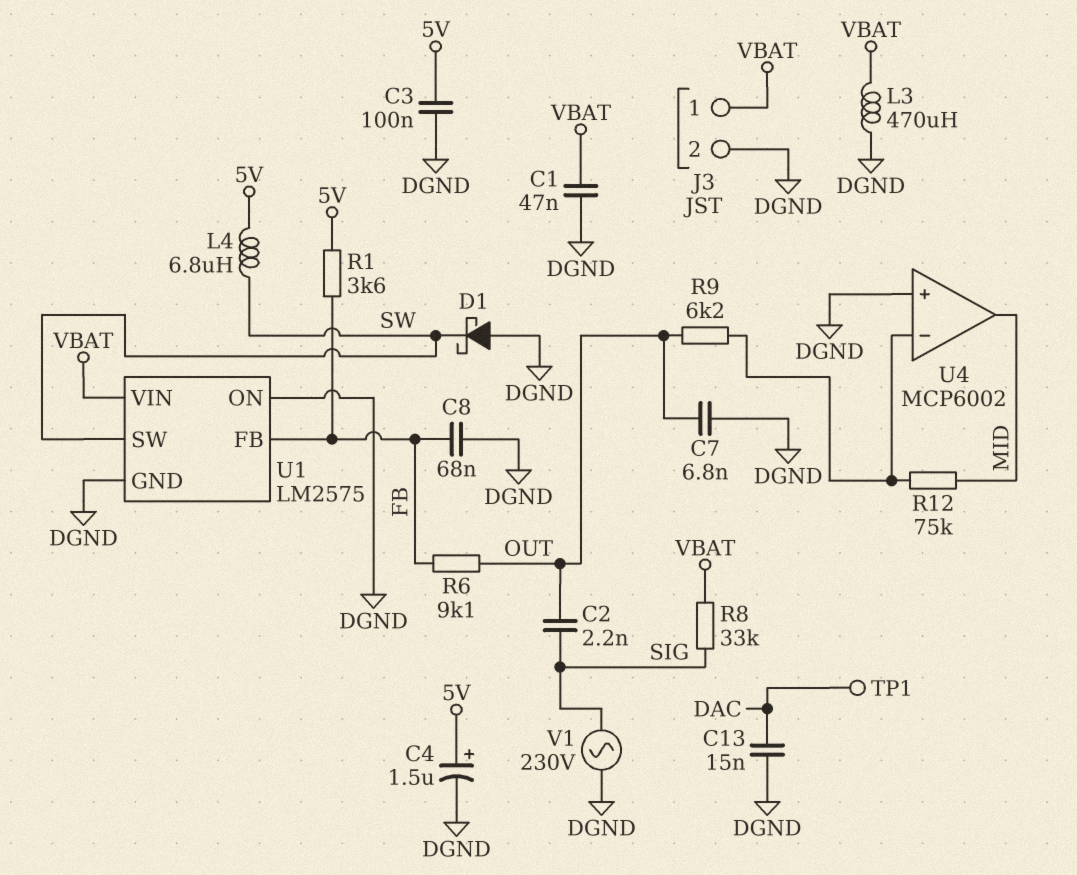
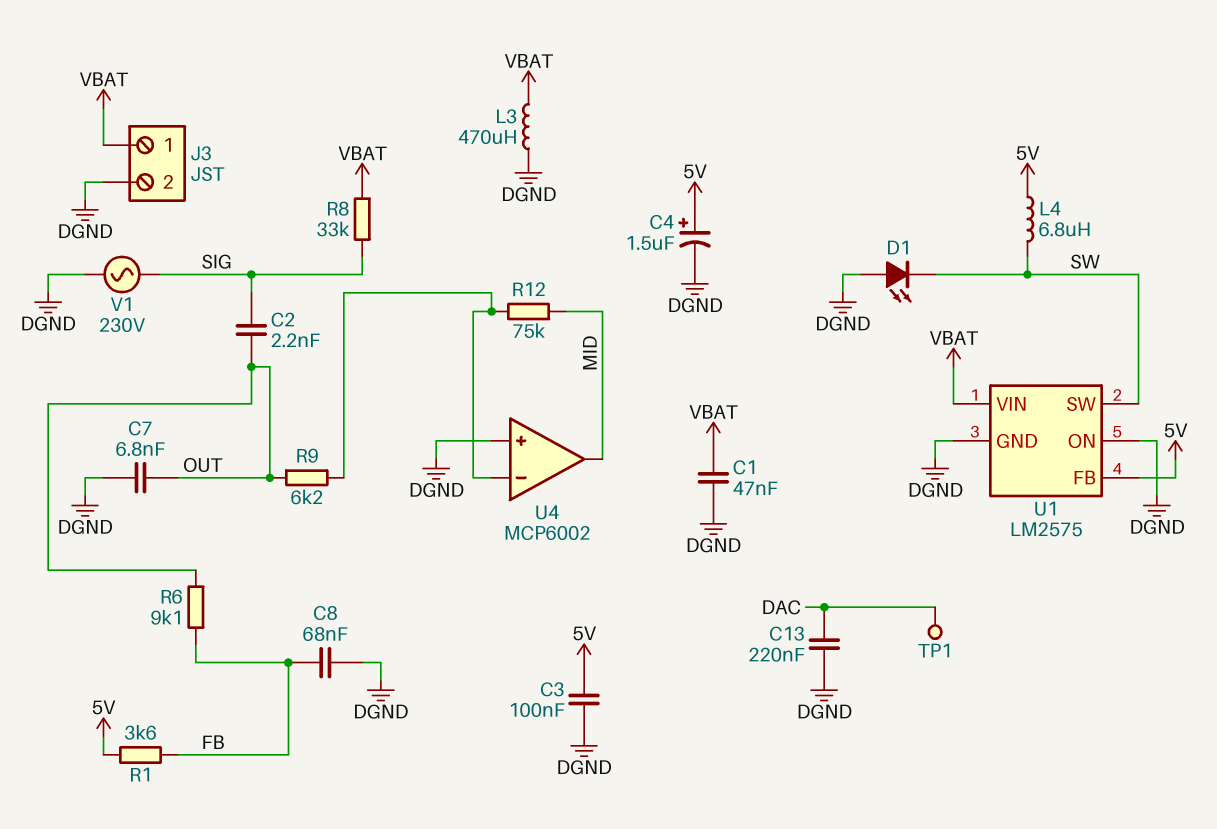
C13: 15nF (DAC, DGND) -> 220nF (DAC, DGND)
D1: schottky (A DGND, K SW) -> LED (A DGND, K SW)
U1 pin FB: FB -> 5V

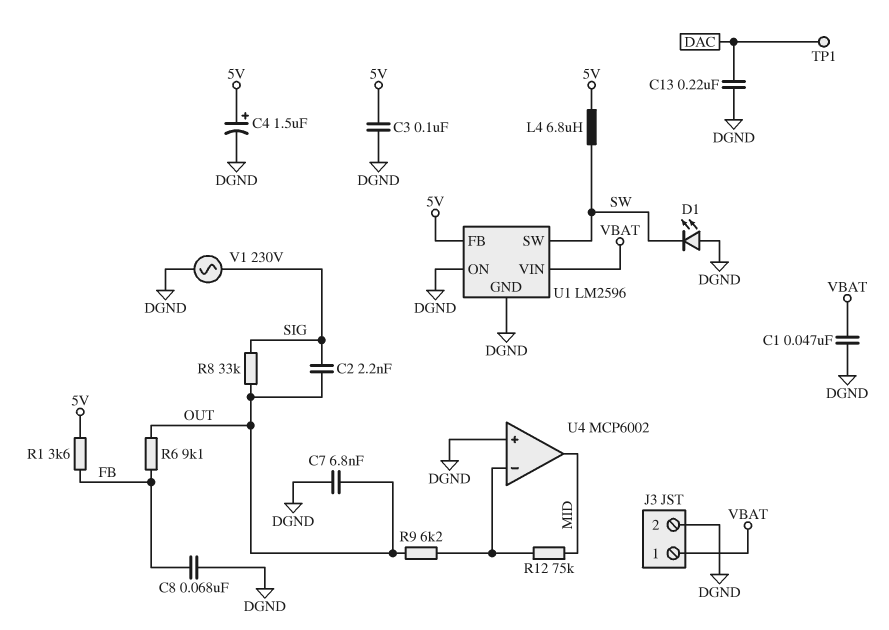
L3: 470uH (DGND, VBAT) -> none
R8: 33k (SIG, VBAT) -> 33k (OUT, SIG)
U1: LM2575 -> LM2596

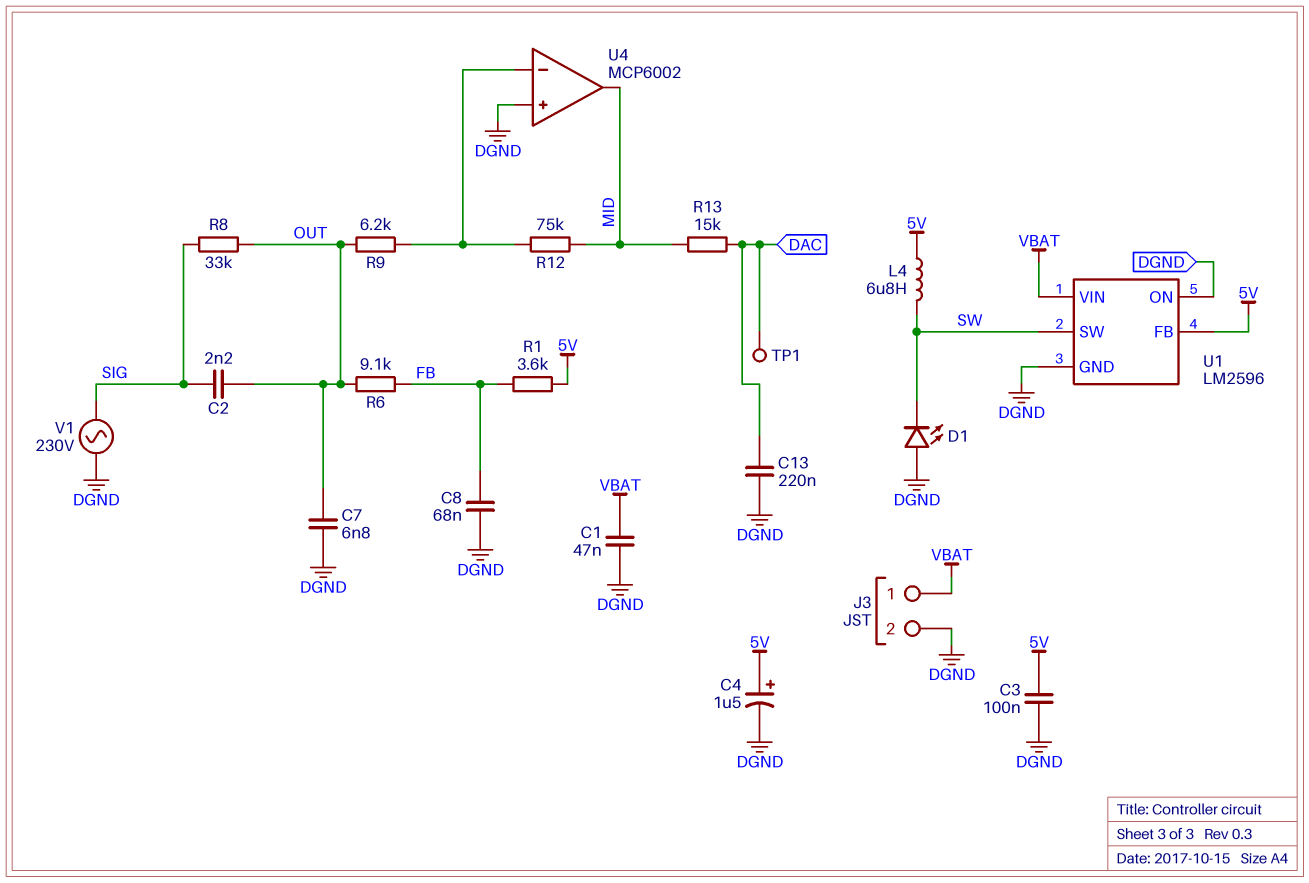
R13: none -> 15k (DAC, MID)

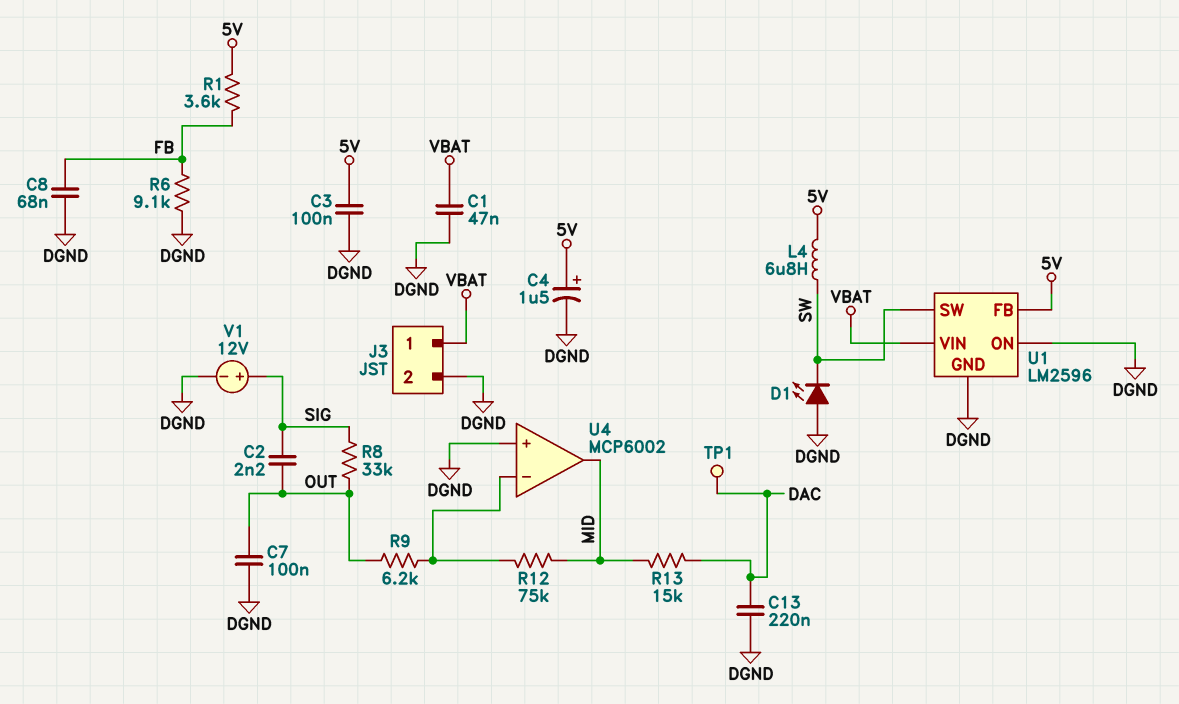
C7: 6.8nF (DGND, OUT) -> 100nF (DGND, OUT)
R6: 9.1k (FB, OUT) -> 9.1k (DGND, FB)
V1: AC 230V (DGND, SIG) -> 12V (plus SIG, minus DGND)

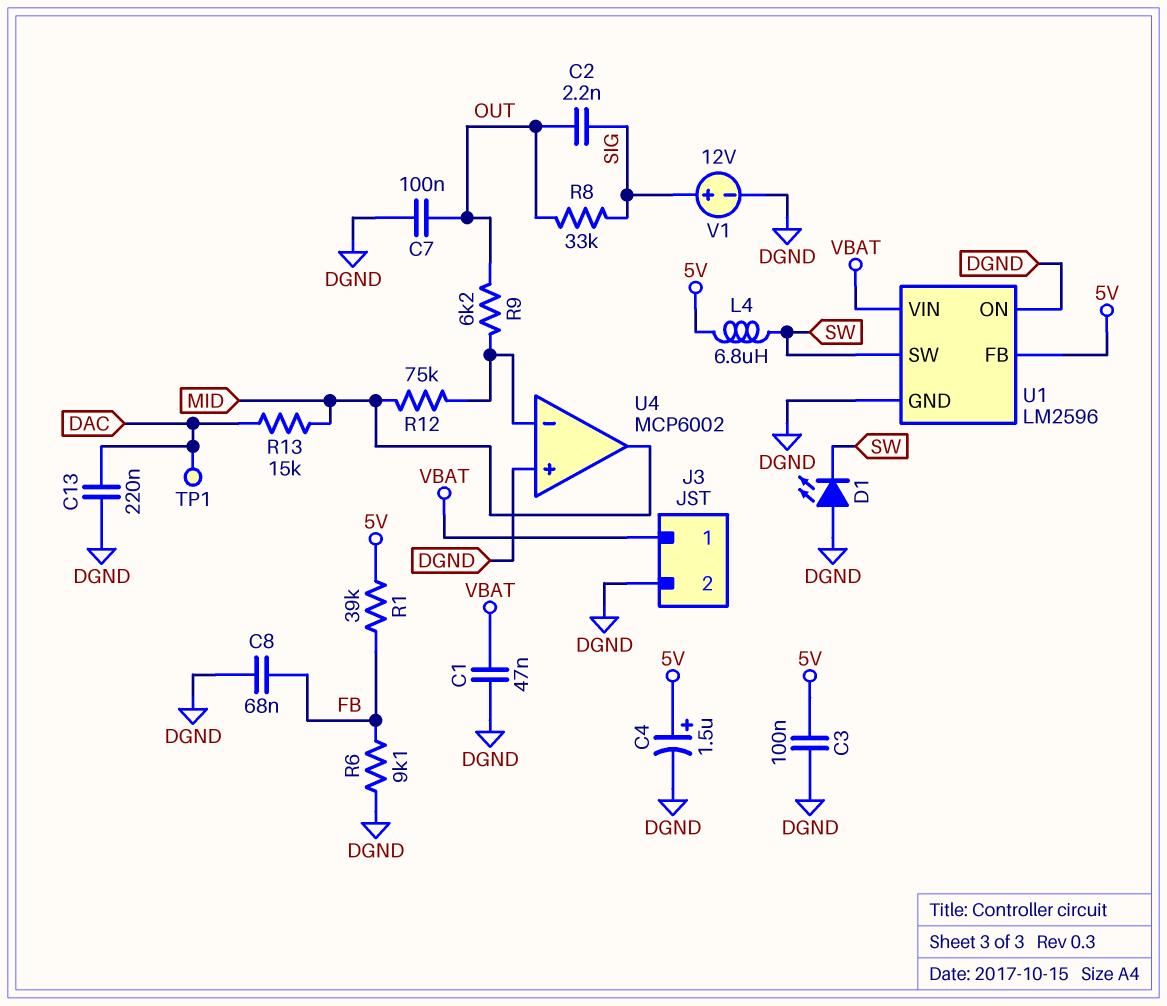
R1: 3.6k (5V, FB) -> 39k (5V, FB)

